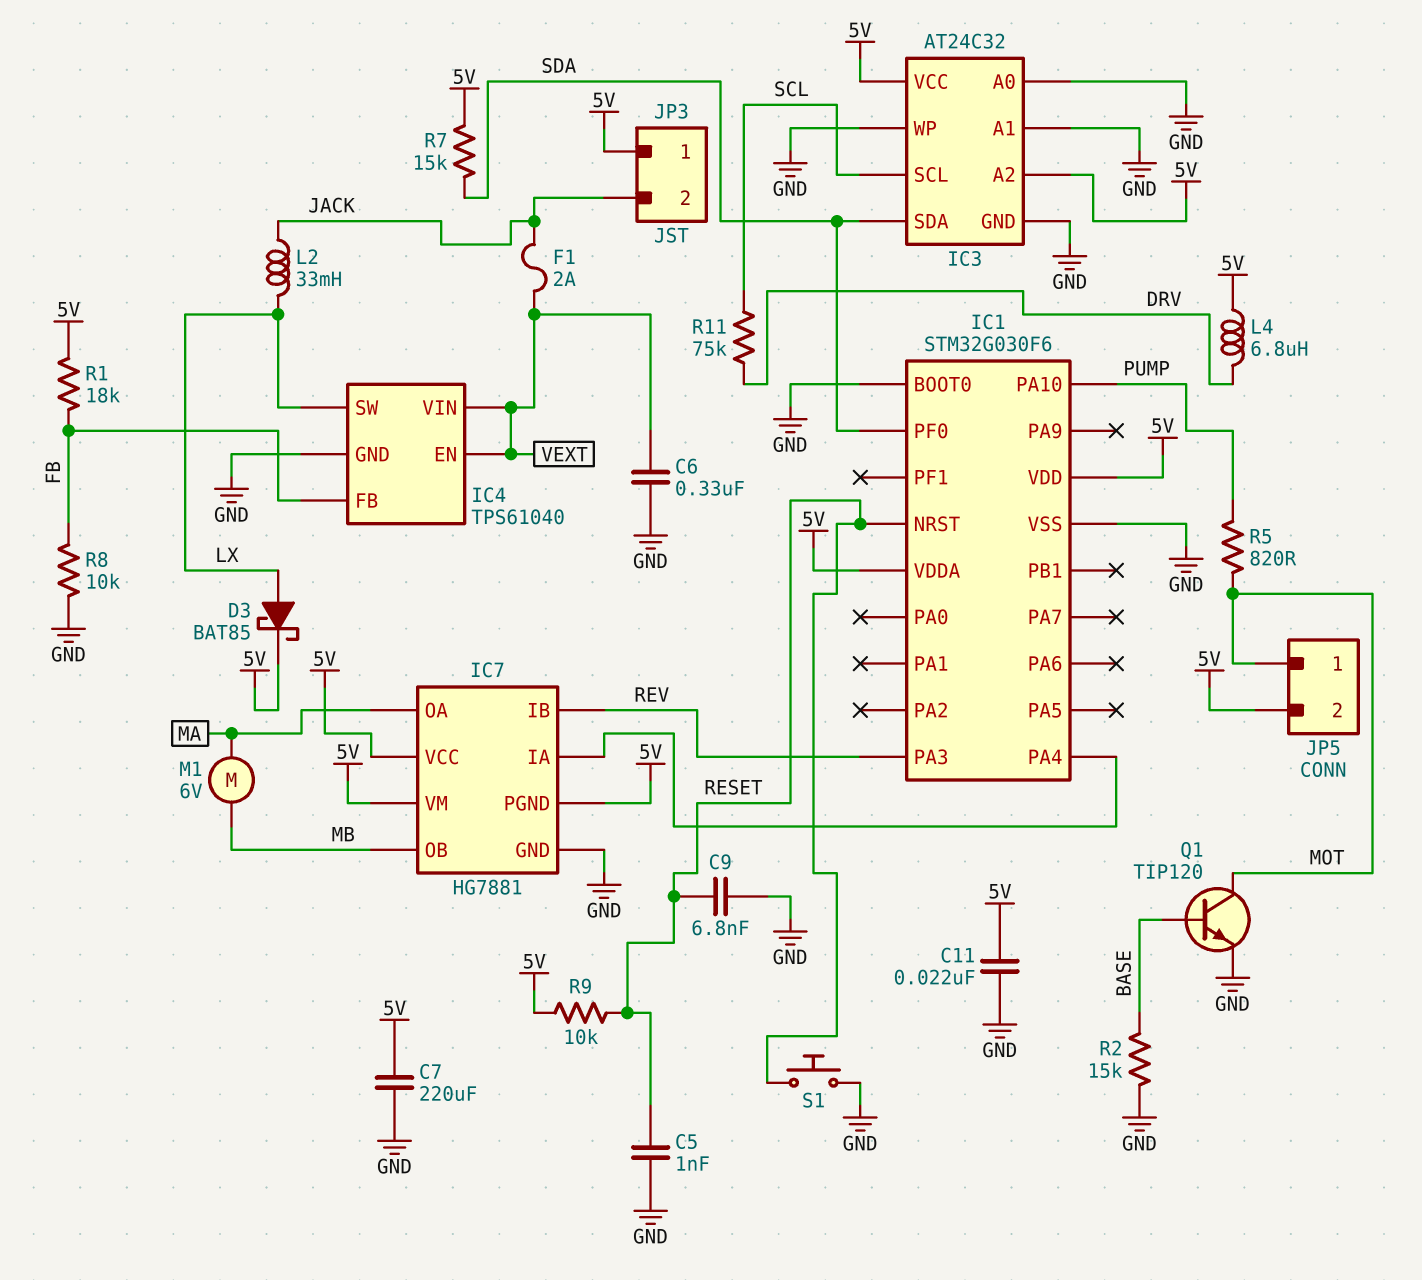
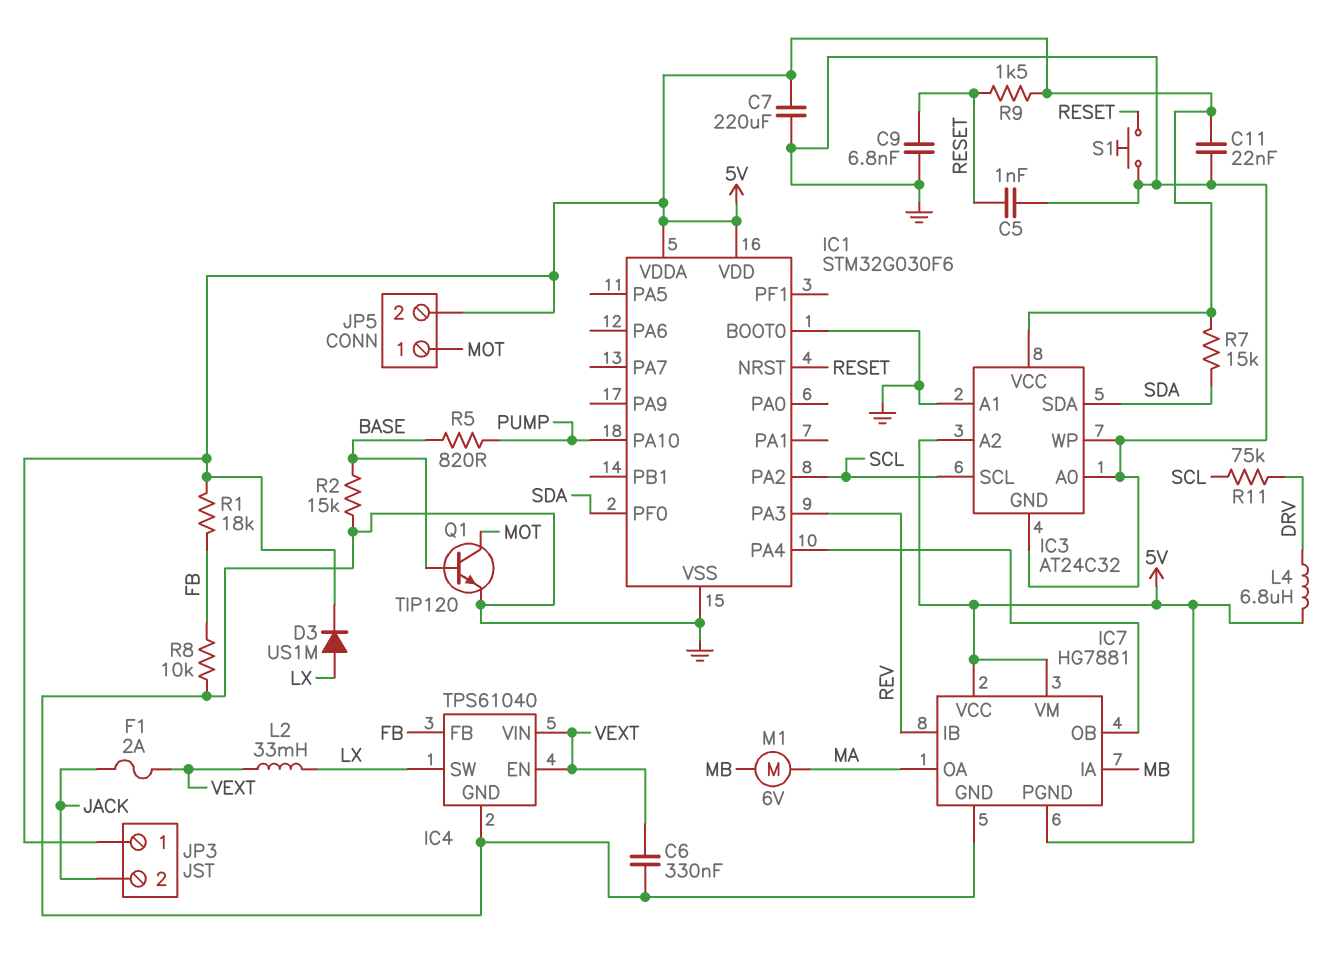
D3: schottky BAT85 (A LX, K 5V) -> diode US1M (A LX, K 5V)
IC1 pin PA2: none -> SCL
IC7 pin IA: IC1/PA4 -> MB
IC7 pin OB: MB -> IC1/PA4
L2: 33mH (JACK, LX) -> 33mH (LX, VEXT)
R5: 820 (MOT, PUMP) -> 820 (BASE, PUMP)
R9: 10k (5V, RESET) -> 1.5k (5V, RESET)

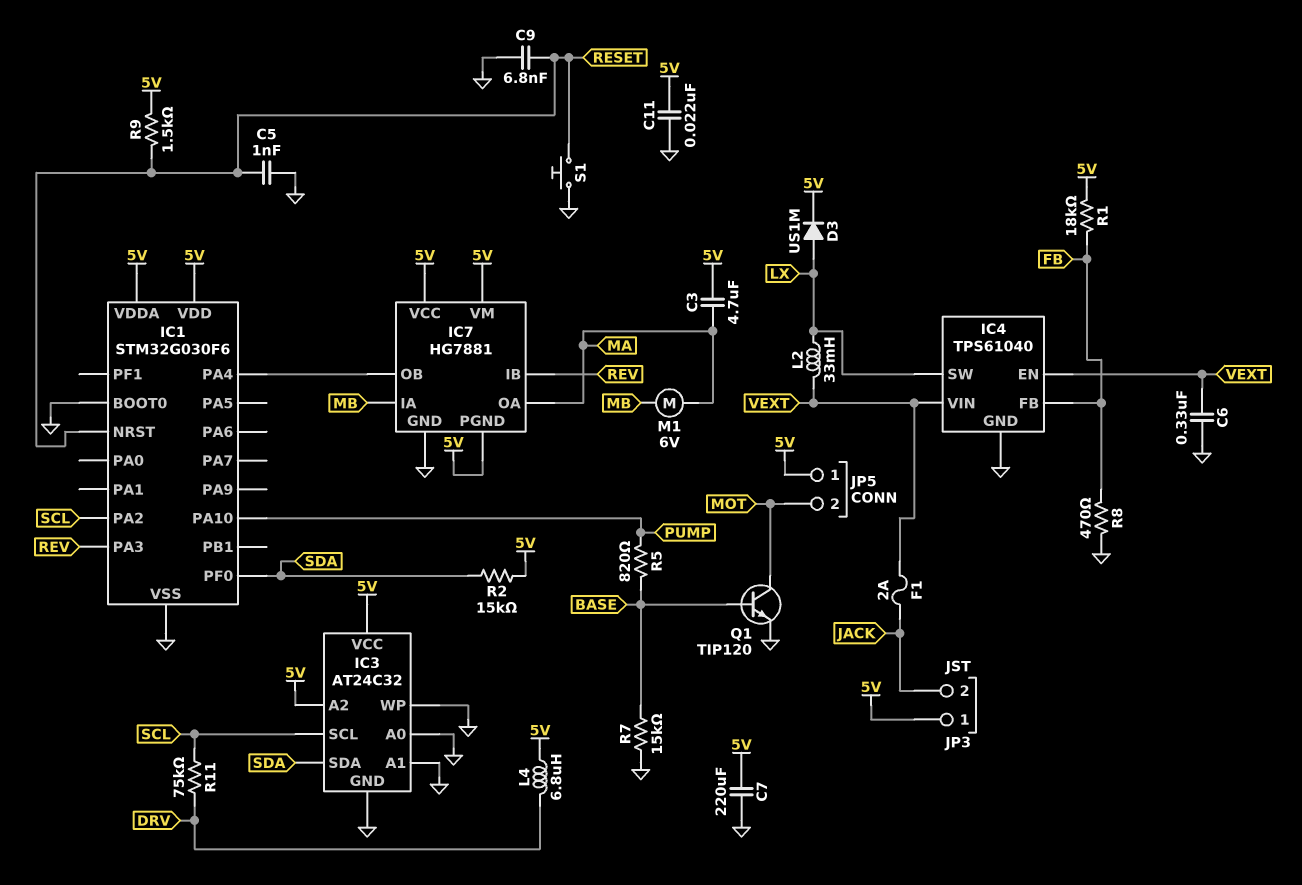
C3: none -> 4.7uF (5V, MA)
JP5 pin 1: MOT -> 5V
JP5 pin 2: 5V -> MOT
R2: 15k (BASE, GND) -> 15k (5V, SDA)
R7: 15k (5V, SDA) -> 15k (BASE, GND)
R8: 10k (FB, GND) -> 470 (FB, GND)

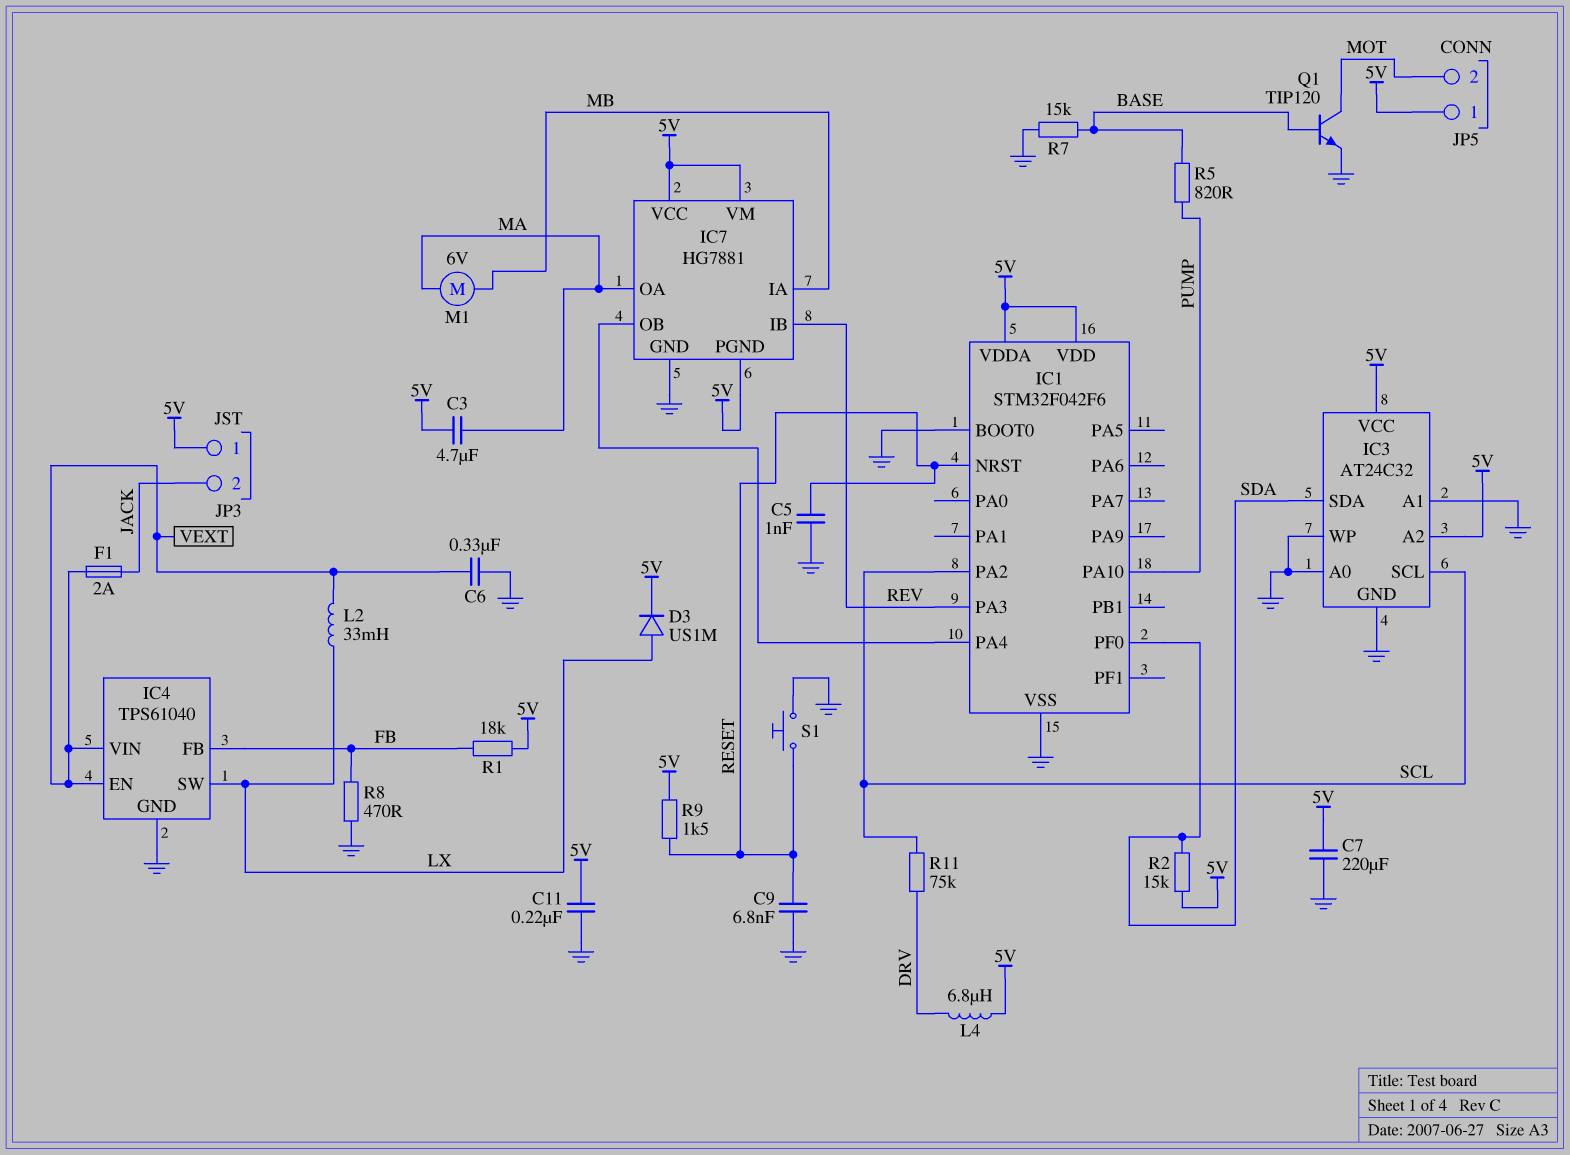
C11: 22nF (5V, GND) -> 220nF (5V, GND)
IC1: STM32G030F6 -> STM32F042F6

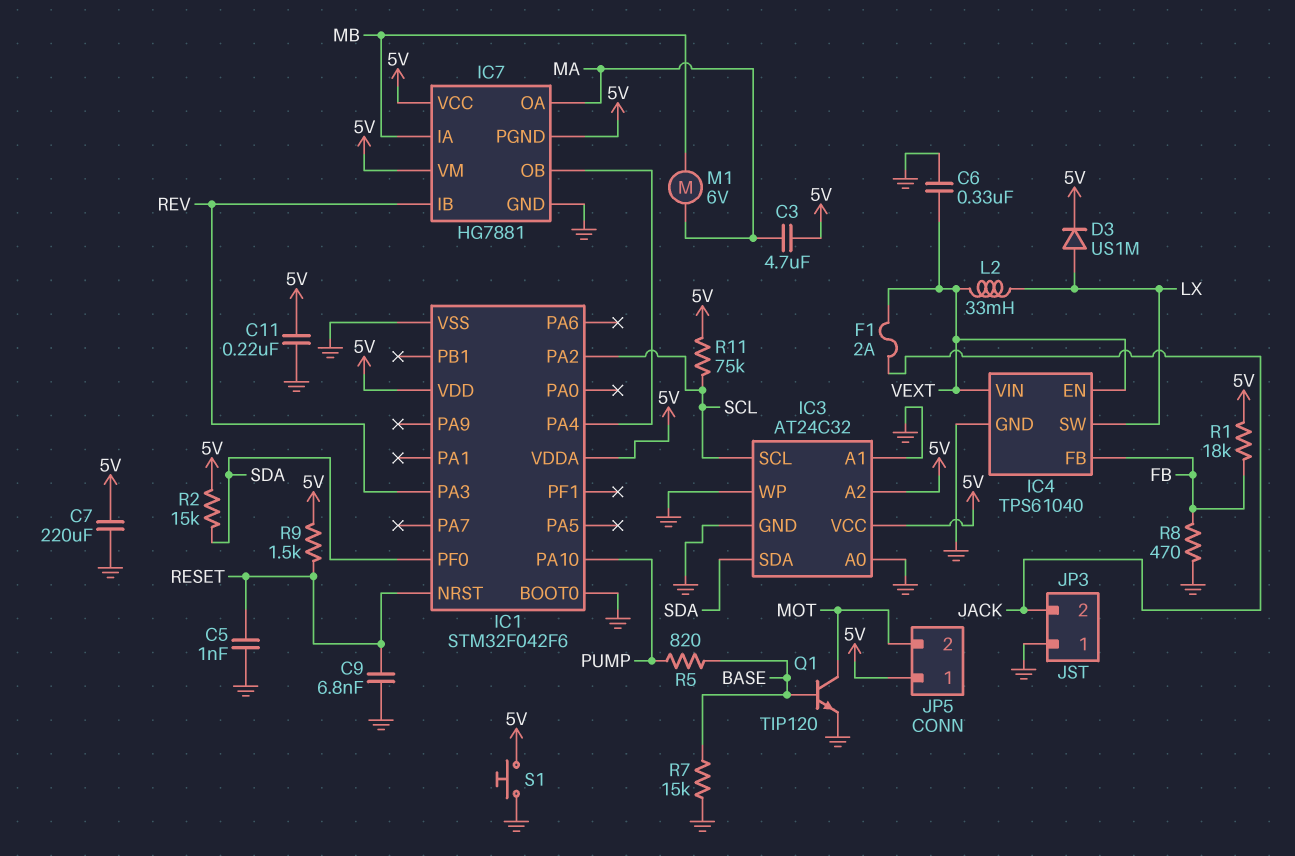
JP3 pin 1: 5V -> GND
L4: 6.8uH (5V, DRV) -> none
R11: 75k (DRV, SCL) -> 75k (5V, SCL)
S1: button (GND, RESET) -> button (5V, GND)

